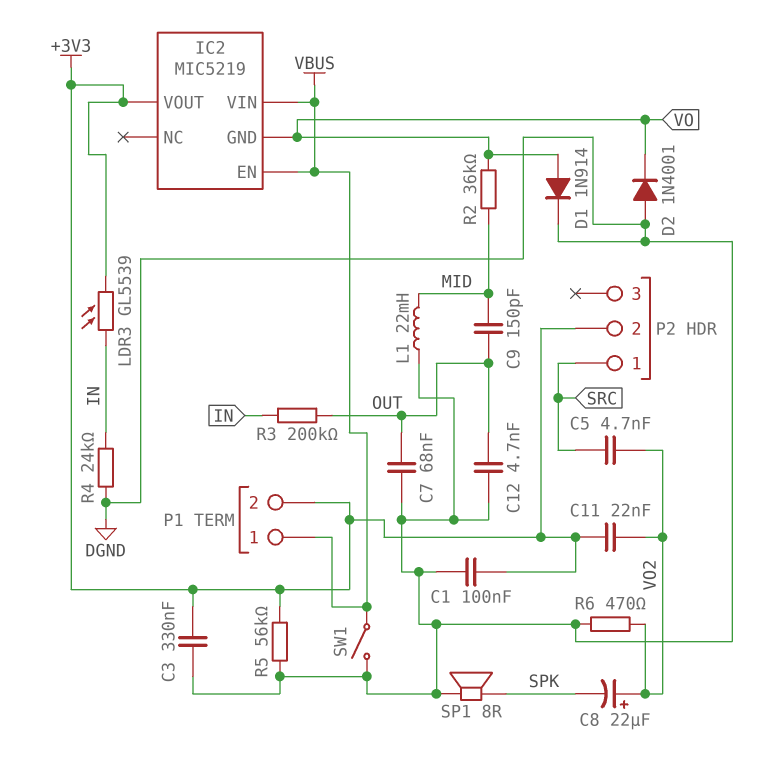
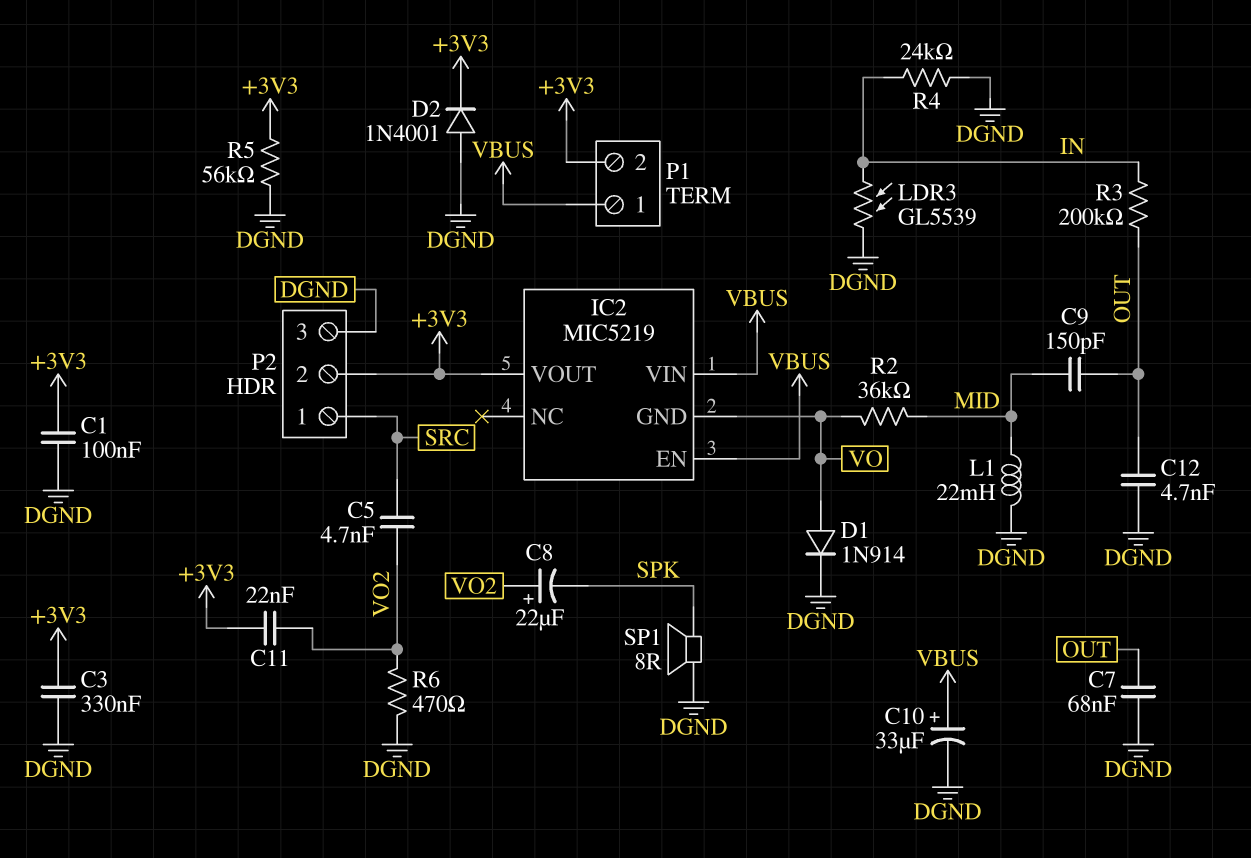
C10: none -> 33uF (plus VBUS, minus DGND)
D2: diode 1N4001 (A DGND, K VO) -> diode 1N4001 (A DGND, K +3V3)
LDR3: GL5539 (+3V3, IN) -> GL5539 (DGND, IN)
P2 pin 3: none -> DGND
SW1: switch (DGND, VBUS) -> none

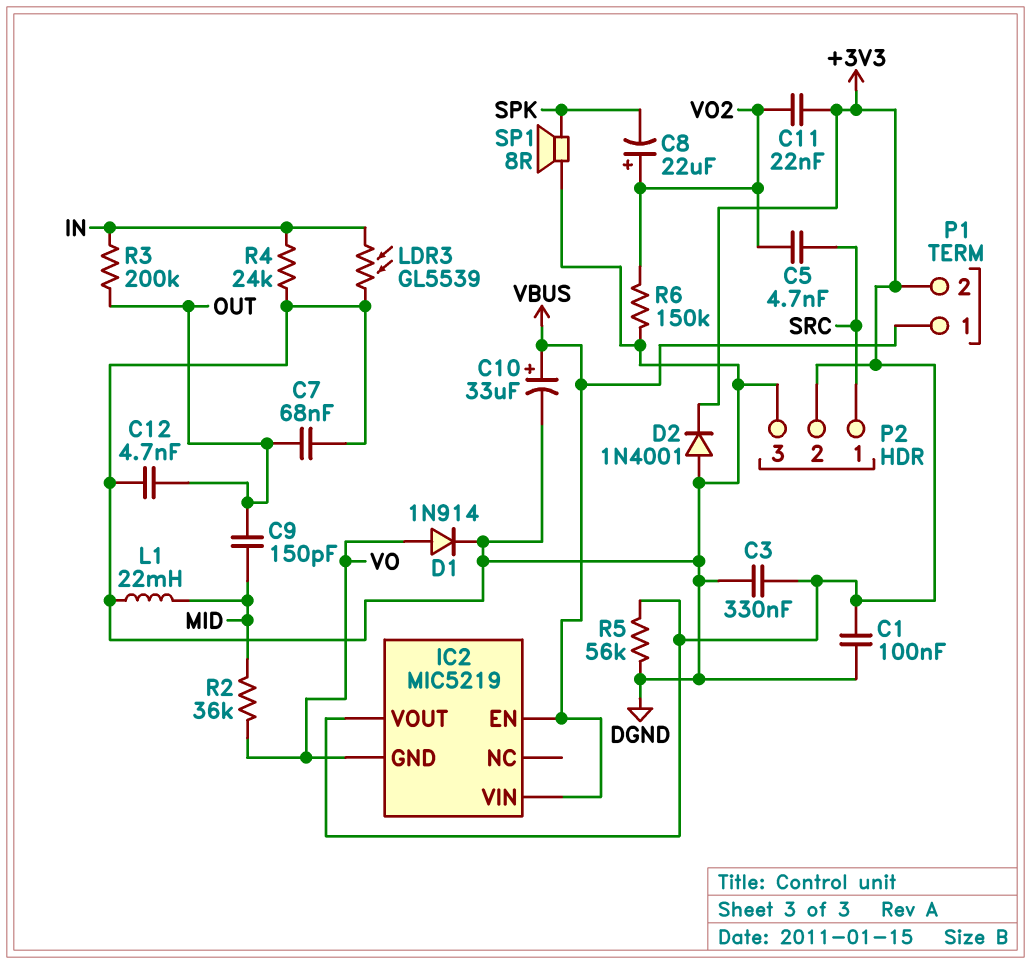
R6: 470 (DGND, VO2) -> 150k (DGND, VO2)

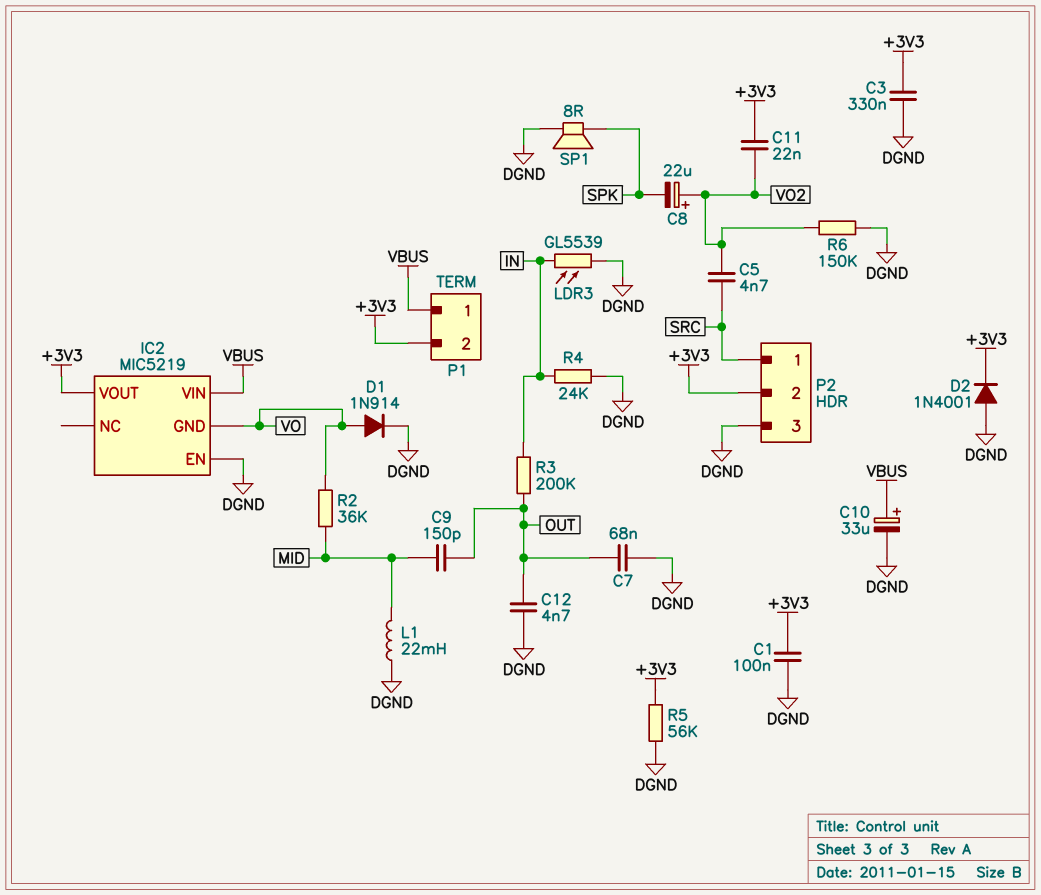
IC2 pin EN: VBUS -> DGND

